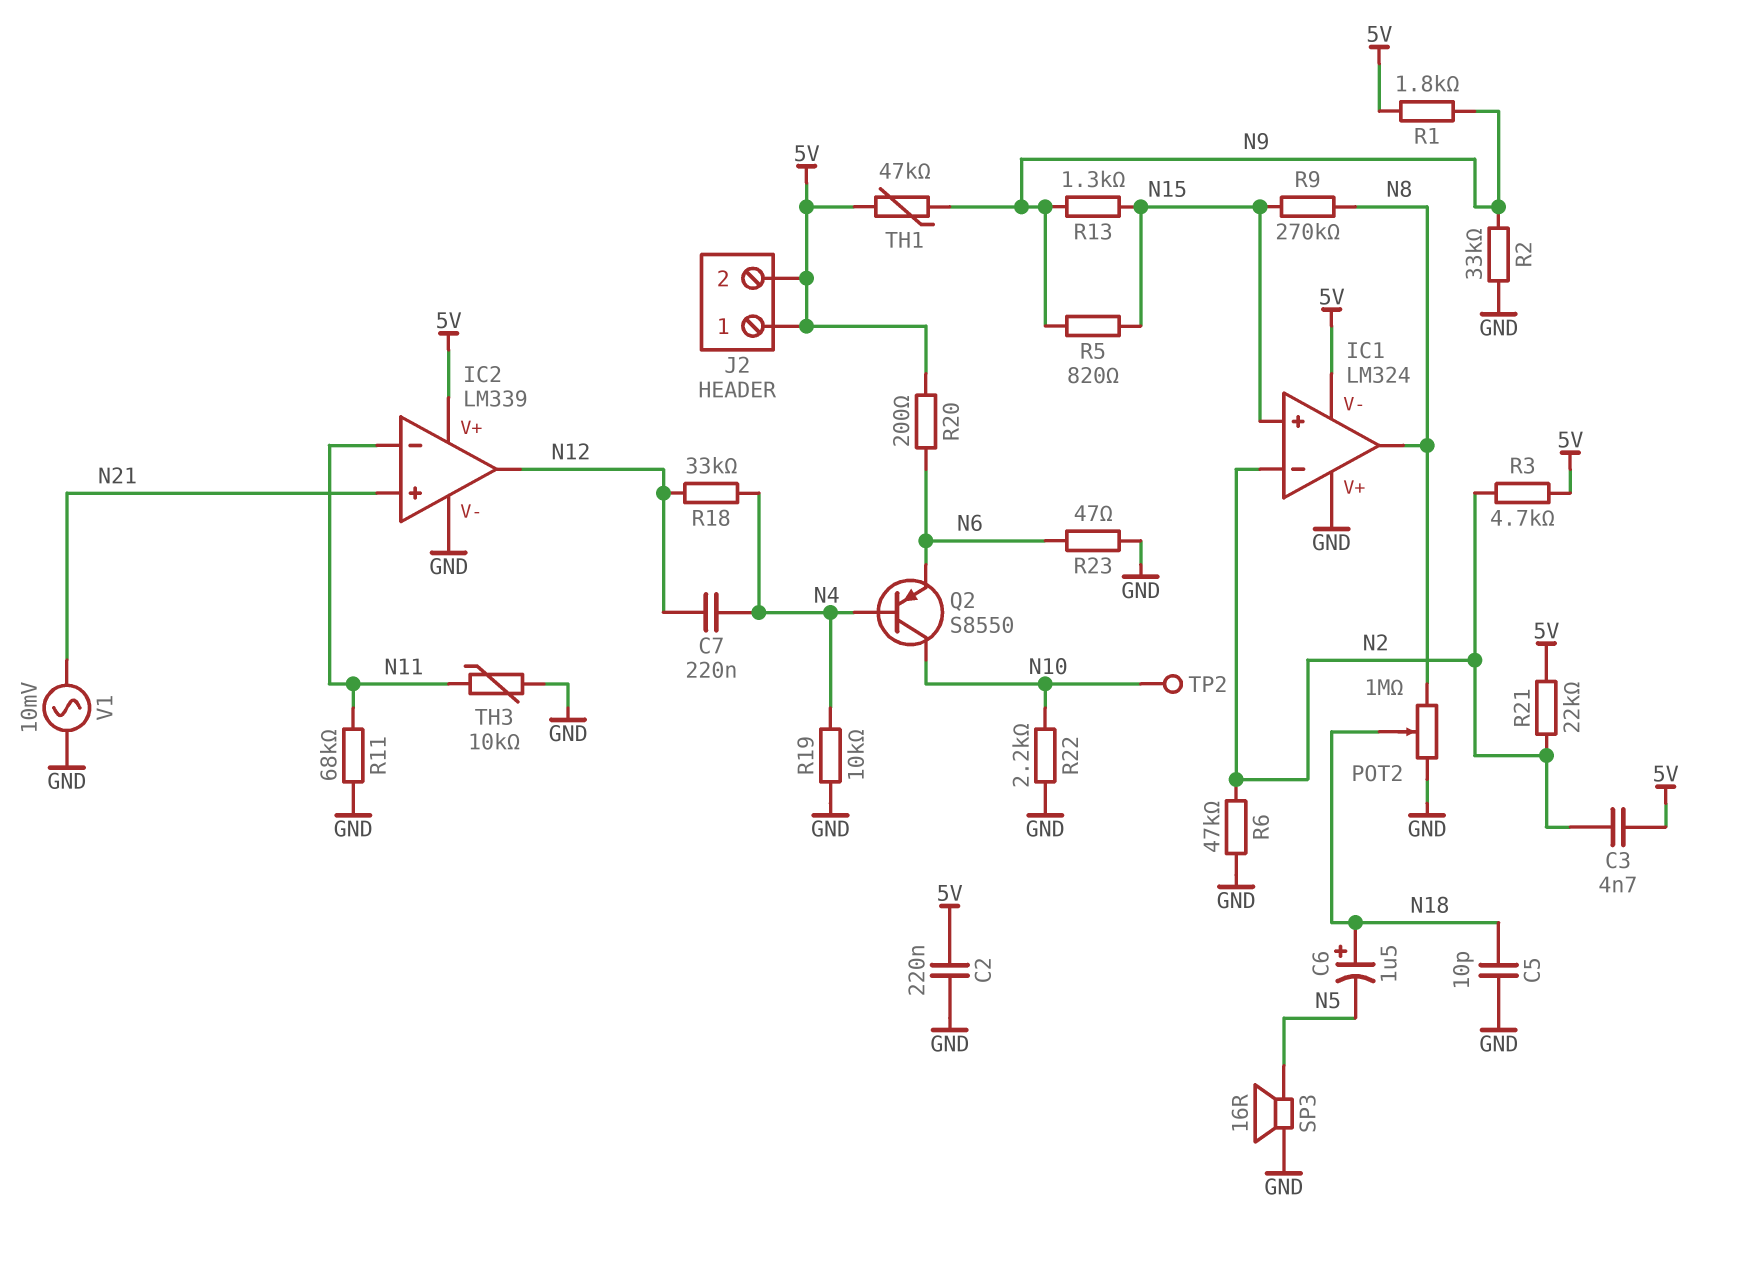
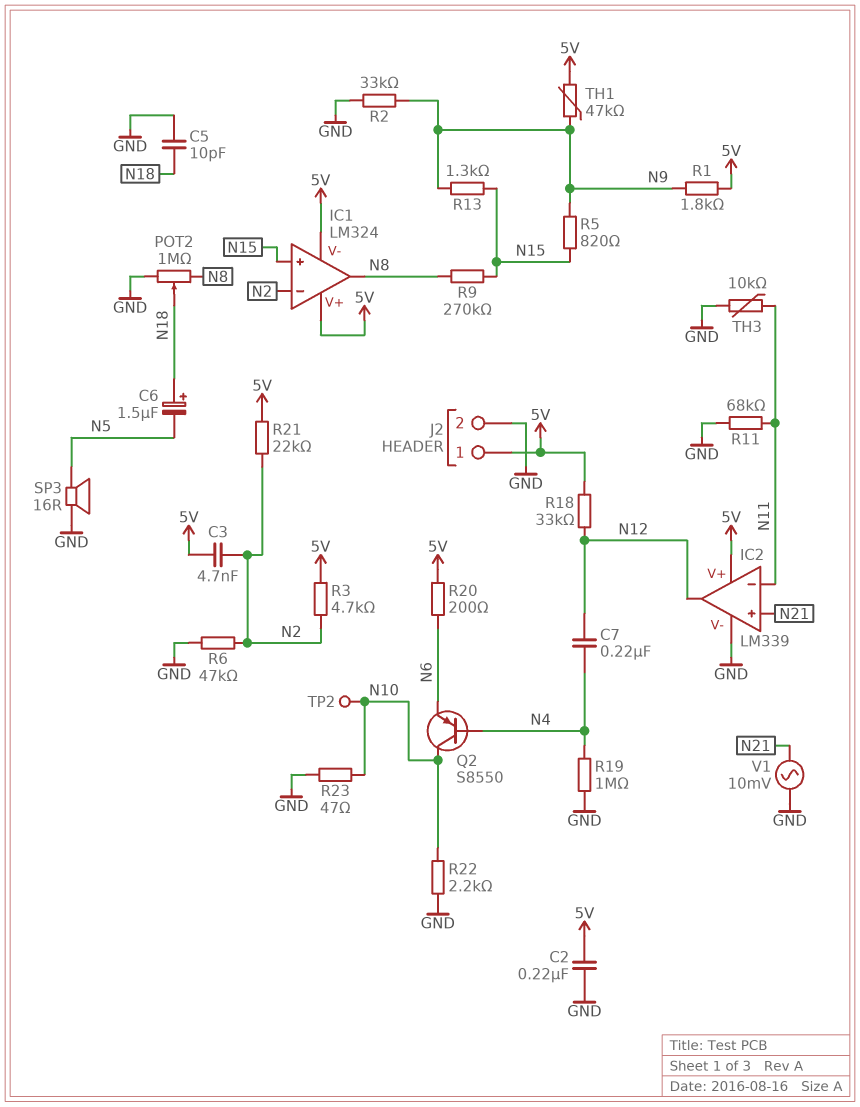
IC1 pin V+: GND -> 5V
J2 pin 2: 5V -> GND
R18: 33k (N4, N12) -> 33k (5V, N12)
R19: 10k (GND, N4) -> 1M (GND, N4)
R23: 47 (GND, N6) -> 47 (GND, N10)

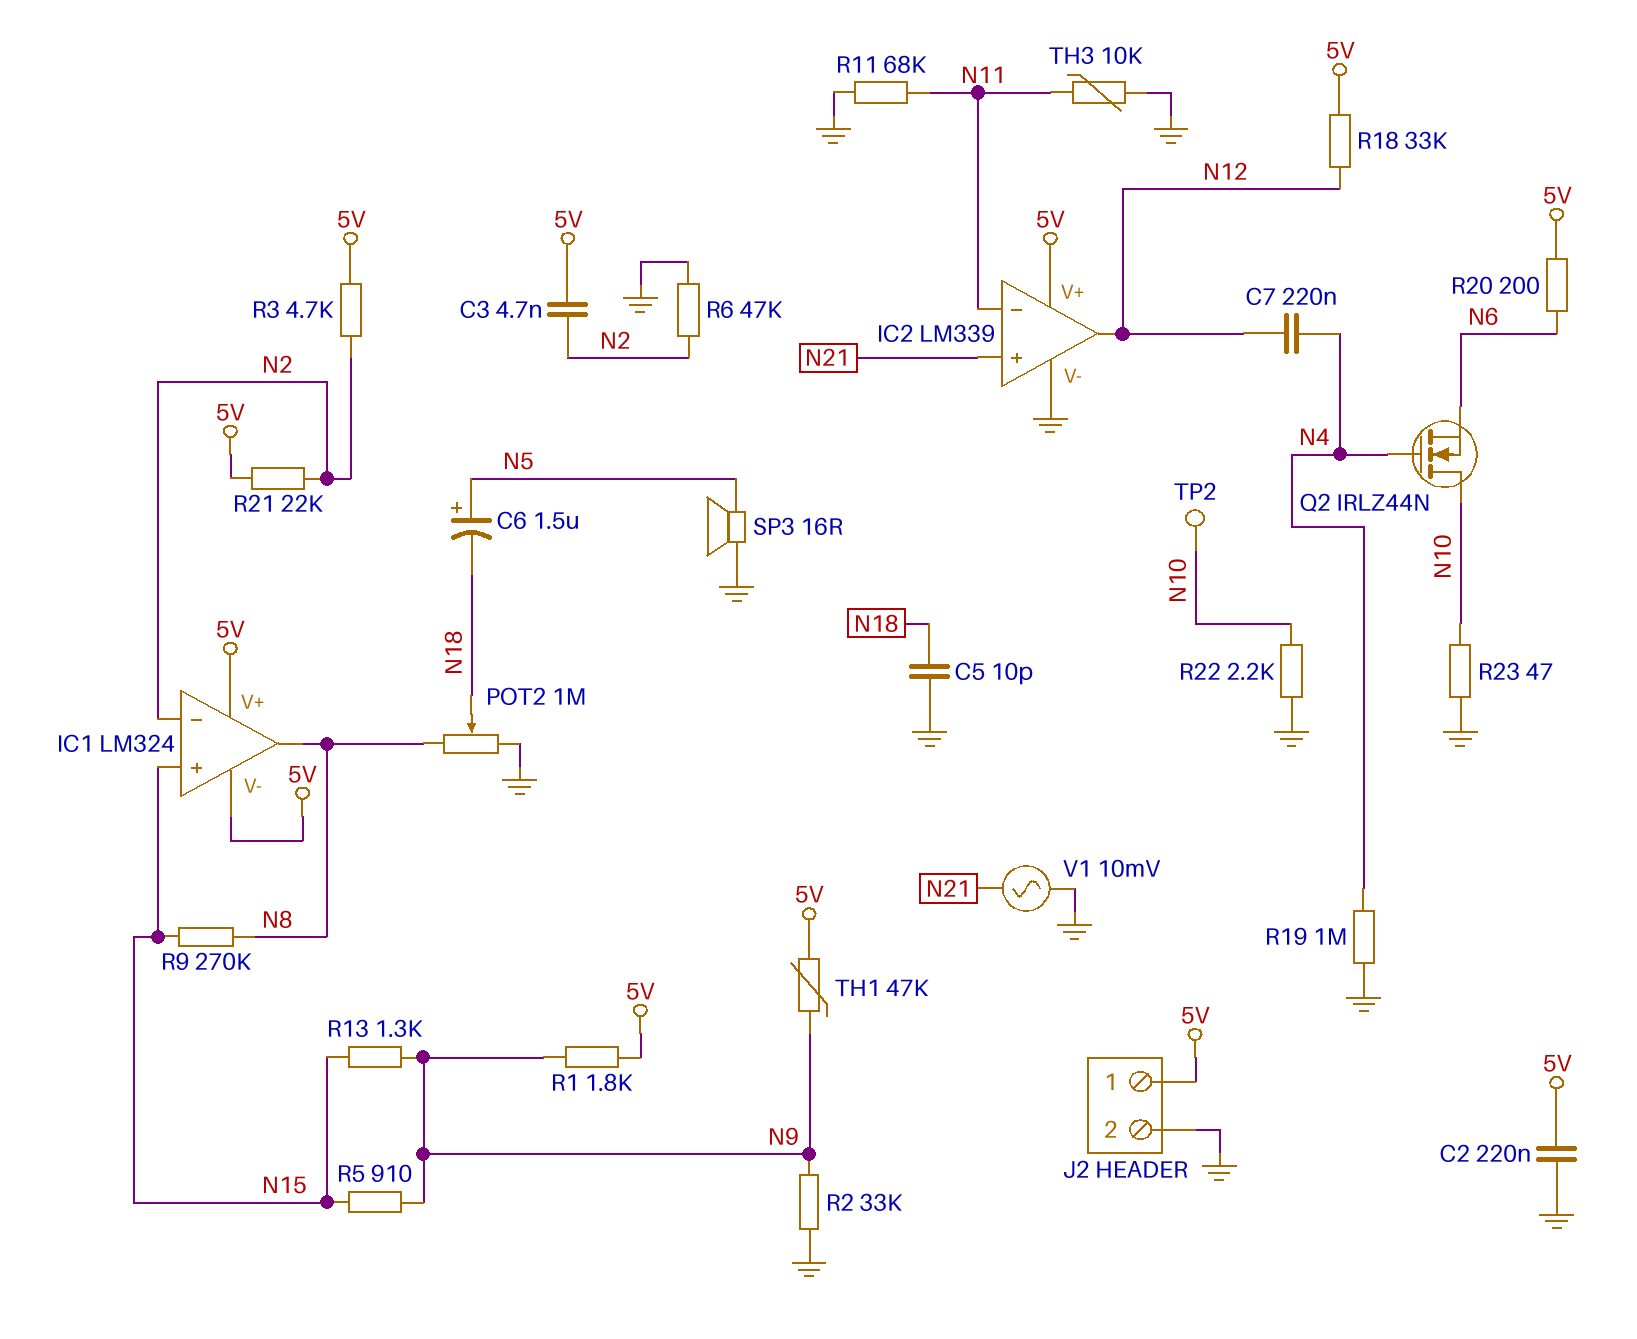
C6: 1.5uF (plus N18, minus N5) -> 1.5uF (plus N5, minus N18)
Q2: PNP S8550 (B N4, C N10, E N6) -> NMOS IRLZ44N (G N4, D N10, S N6)
R5: 820 (N9, N15) -> 910 (N9, N15)

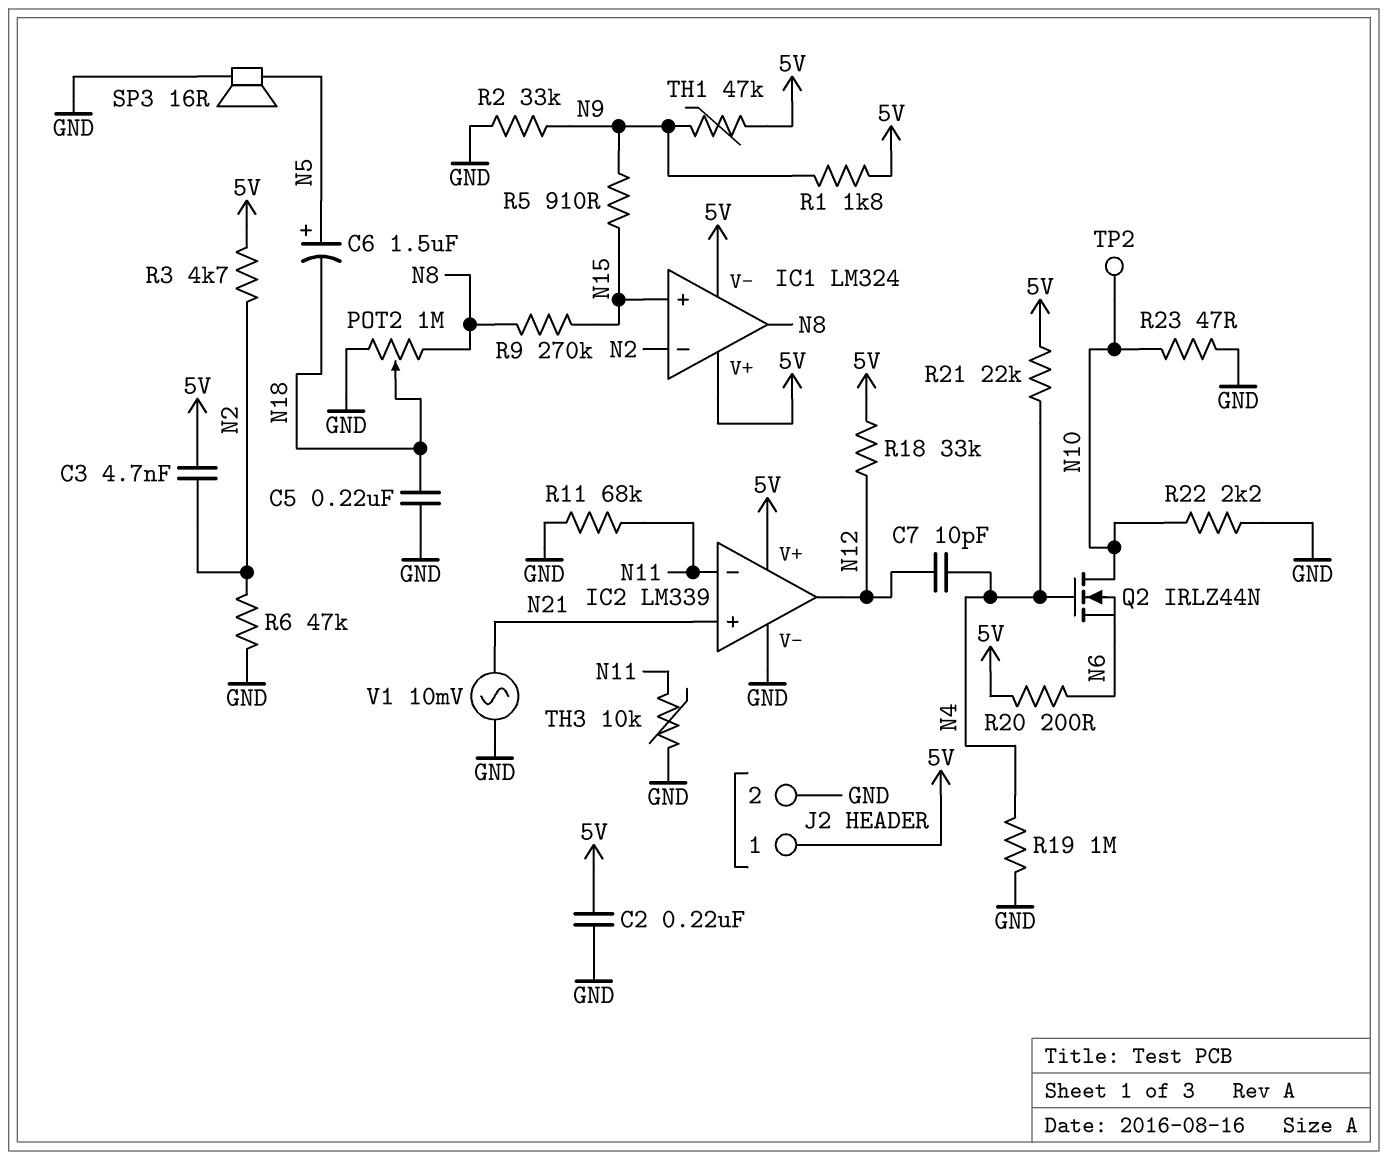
C5: 10pF (GND, N18) -> 220nF (GND, N18)
C7: 220nF (N4, N12) -> 10pF (N4, N12)
R13: 1.3k (N9, N15) -> none
R21: 22k (5V, N2) -> 22k (5V, N4)

